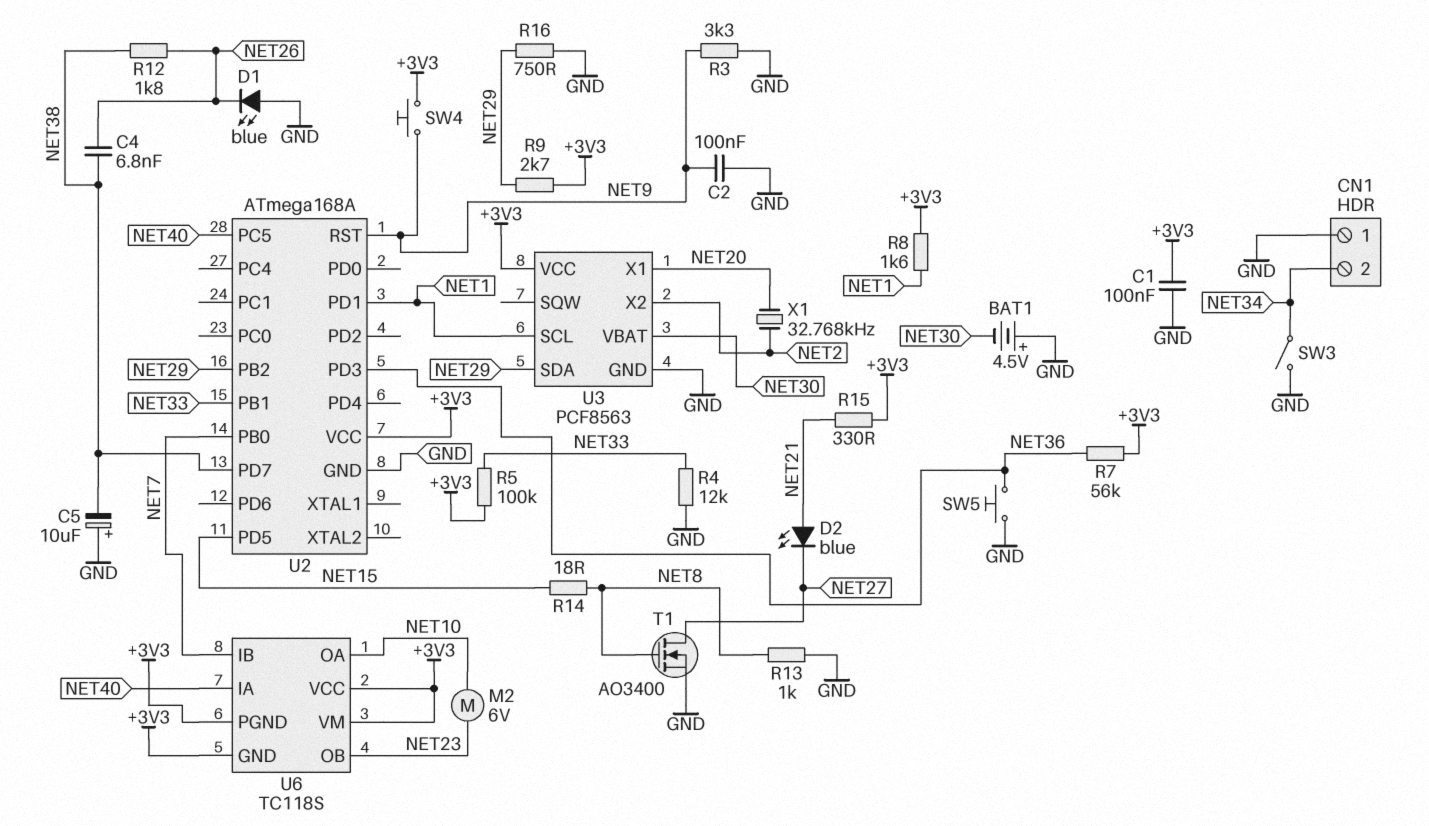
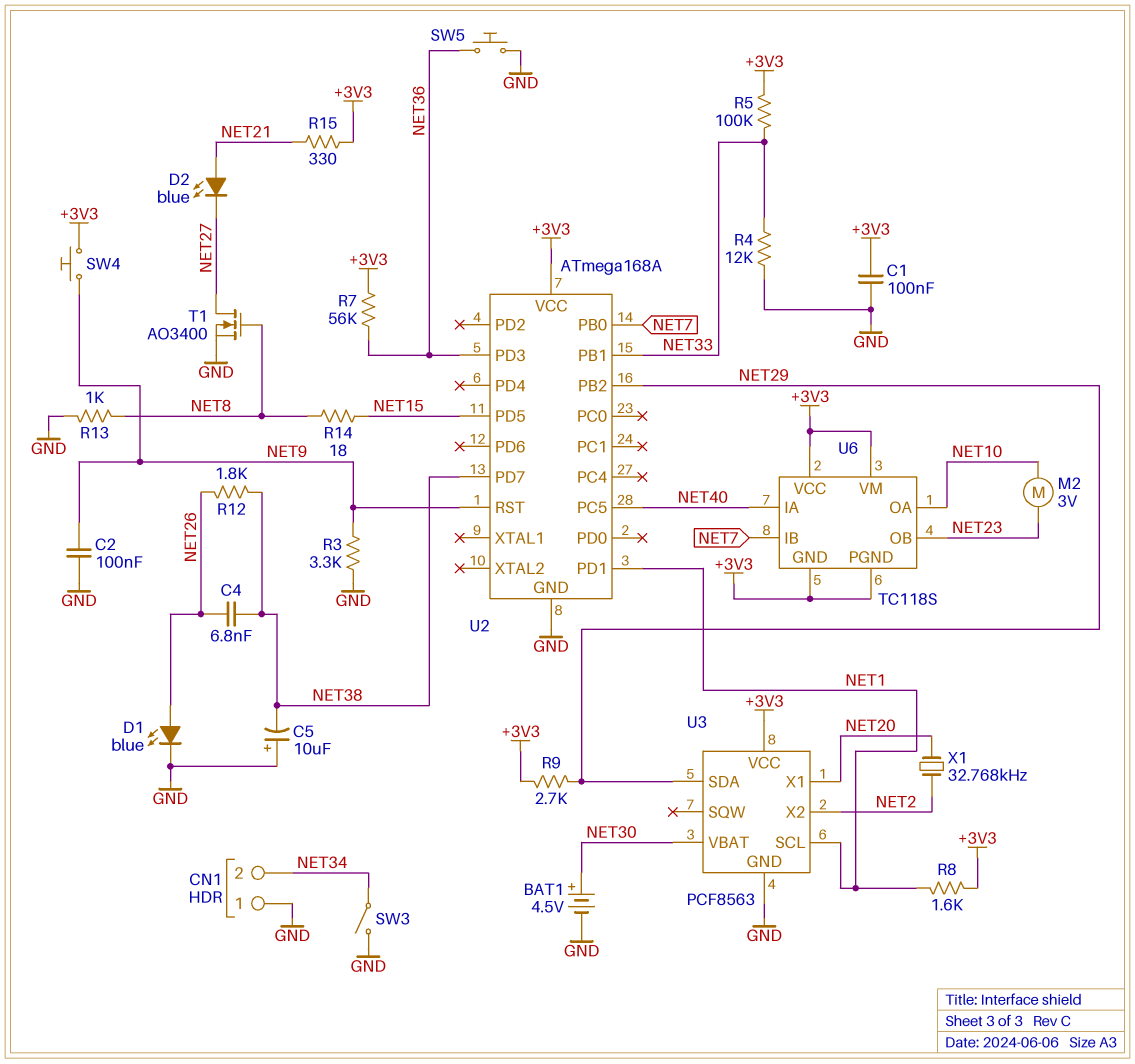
BAT1: 4.5V (plus GND, minus NET30) -> 4.5V (plus NET30, minus GND)
D1: LED blue (A GND, K NET26) -> LED blue (A NET26, K GND)
M2: motor 6V (NET10, NET23) -> motor 3V (NET10, NET23)
R16: 750 (GND, NET29) -> none

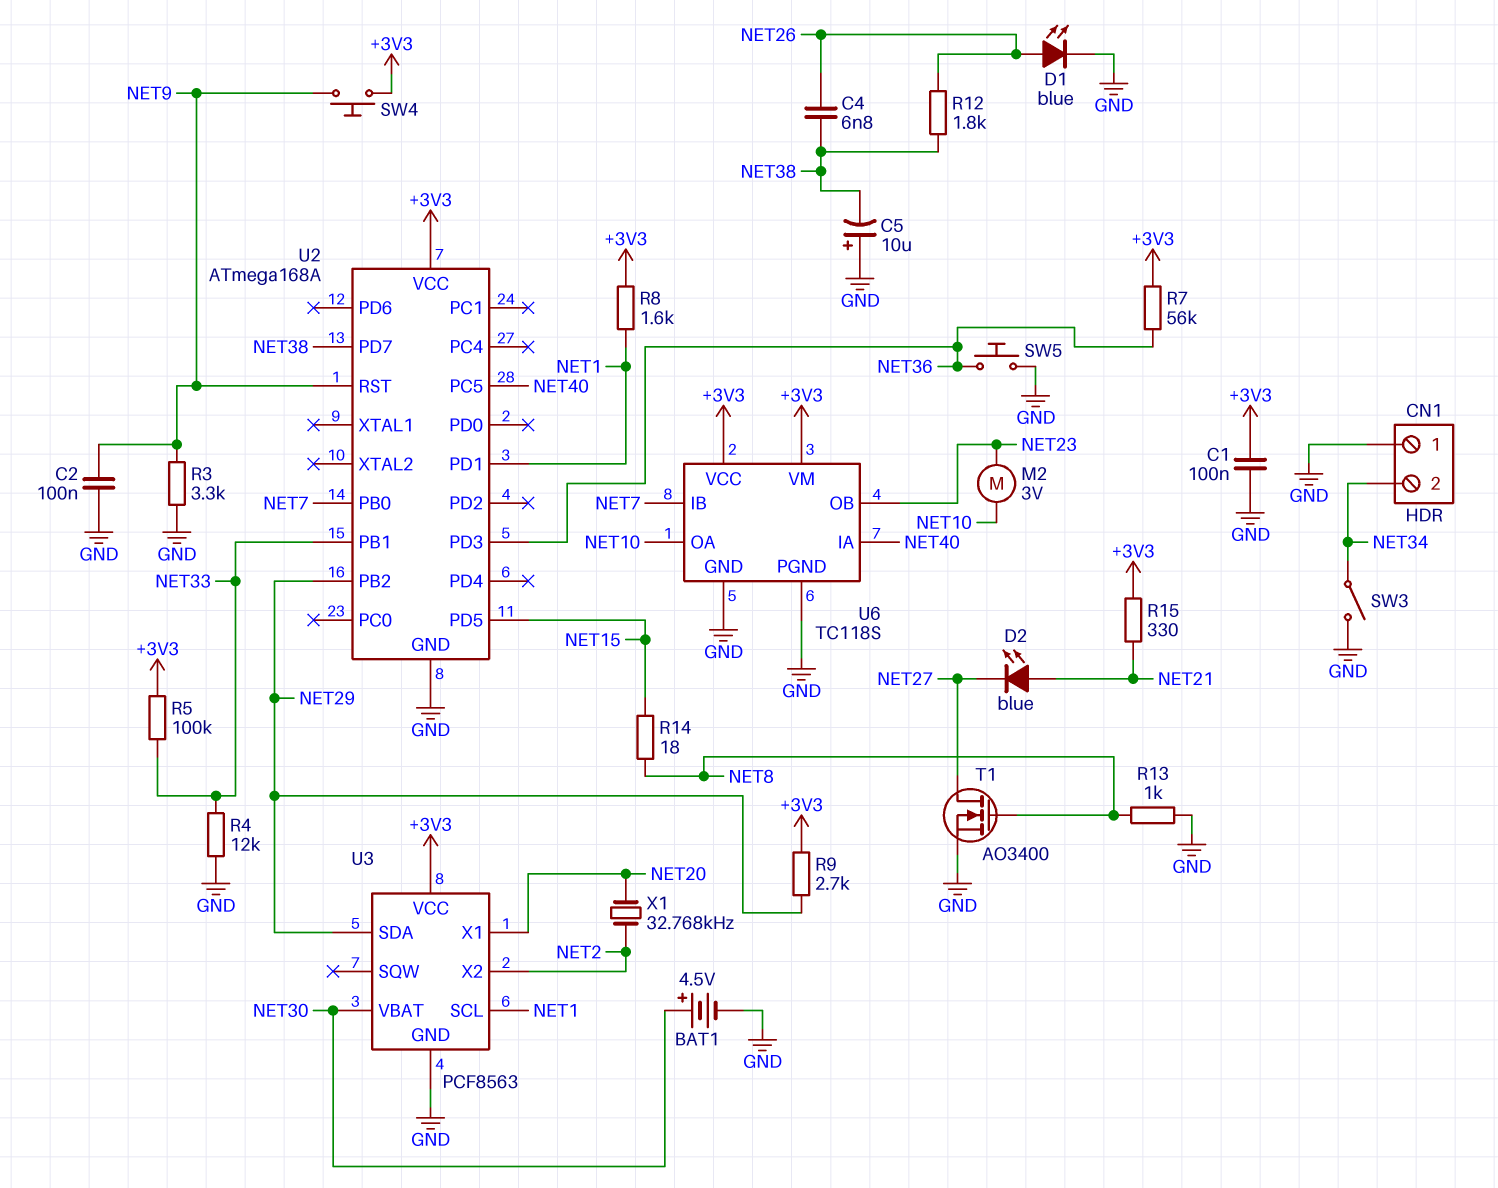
U6 pin GND: +3V3 -> GND
U6 pin PGND: +3V3 -> GND

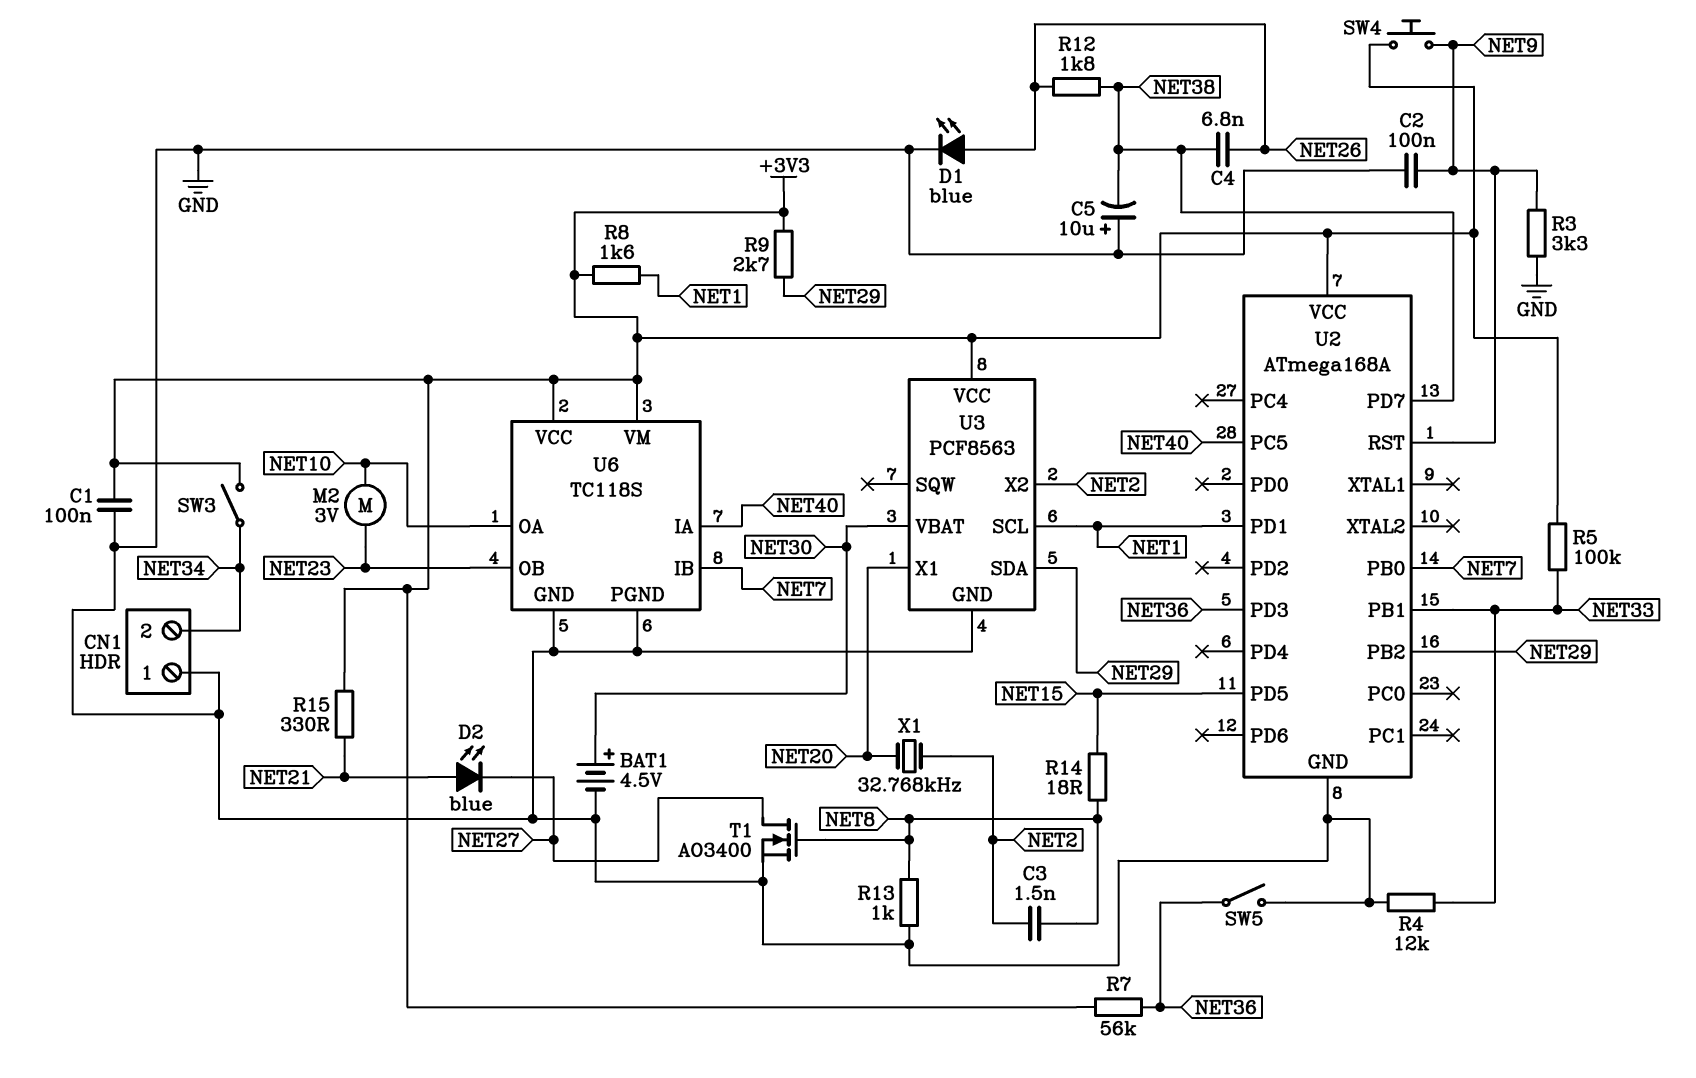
C3: none -> 1.5nF (NET2, NET8)
SW3: switch (GND, NET34) -> switch (+3V3, NET34)
SW5: button (GND, NET36) -> switch (GND, NET36)

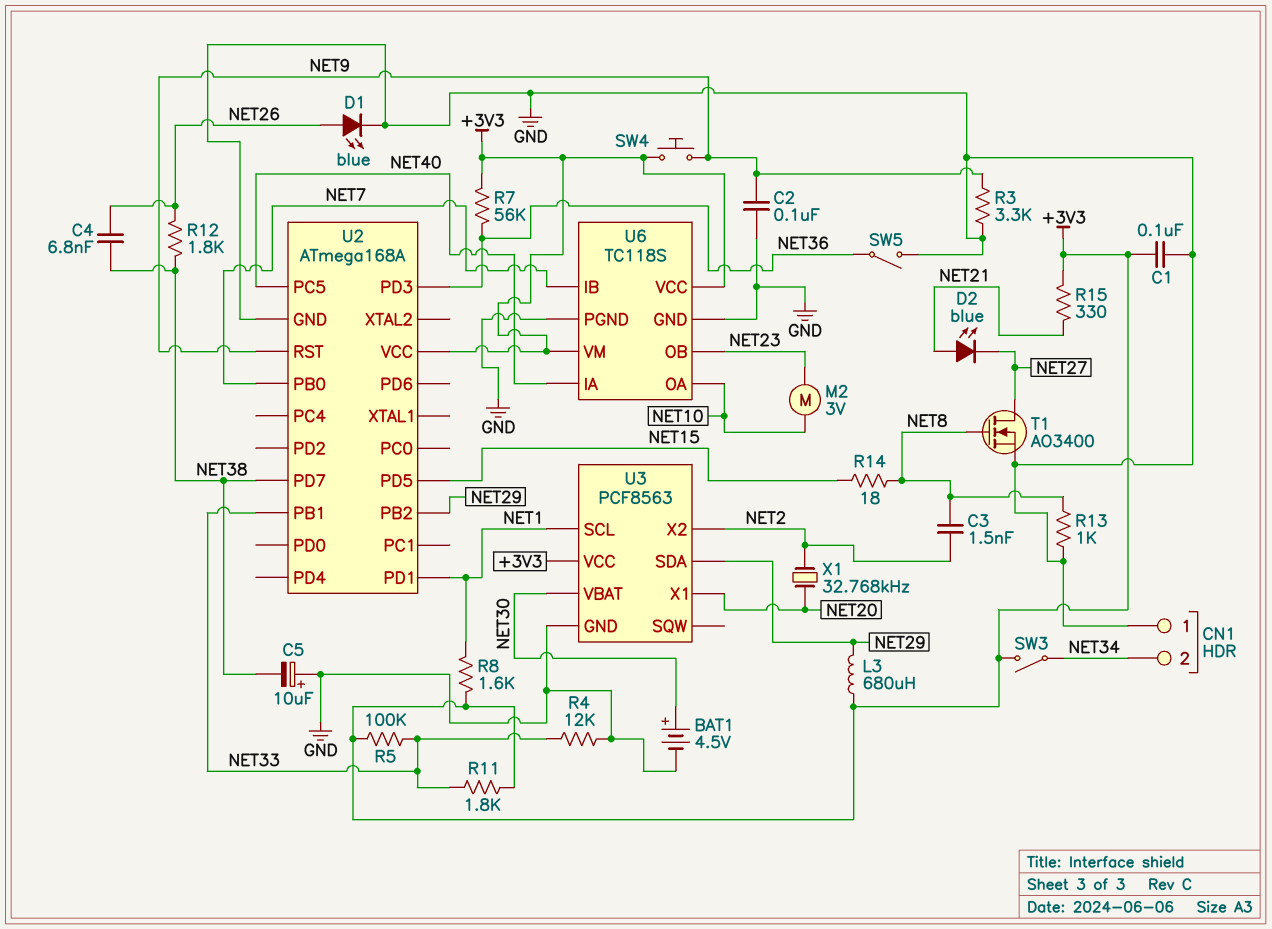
L3: none -> 680uH (+3V3, NET29)
R9: 2.7k (+3V3, NET29) -> none
R11: none -> 1.8k (+3V3, NET33)

